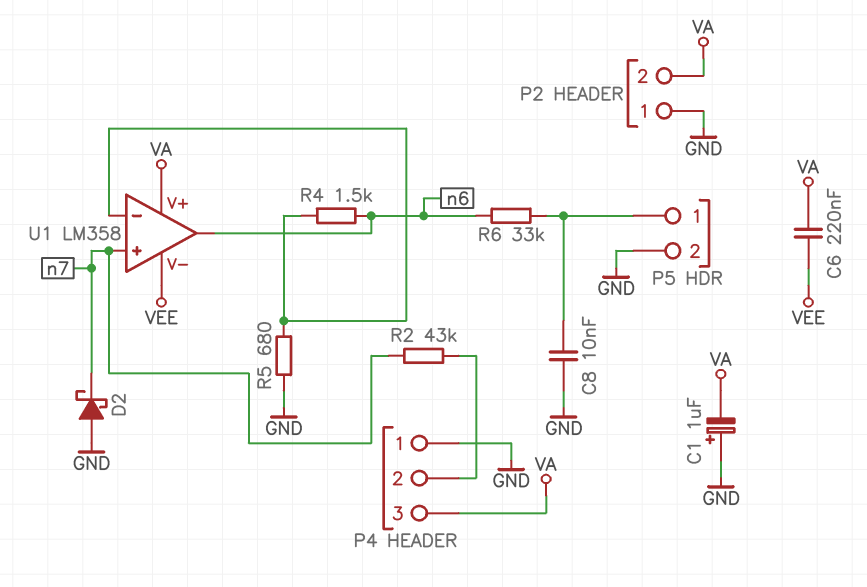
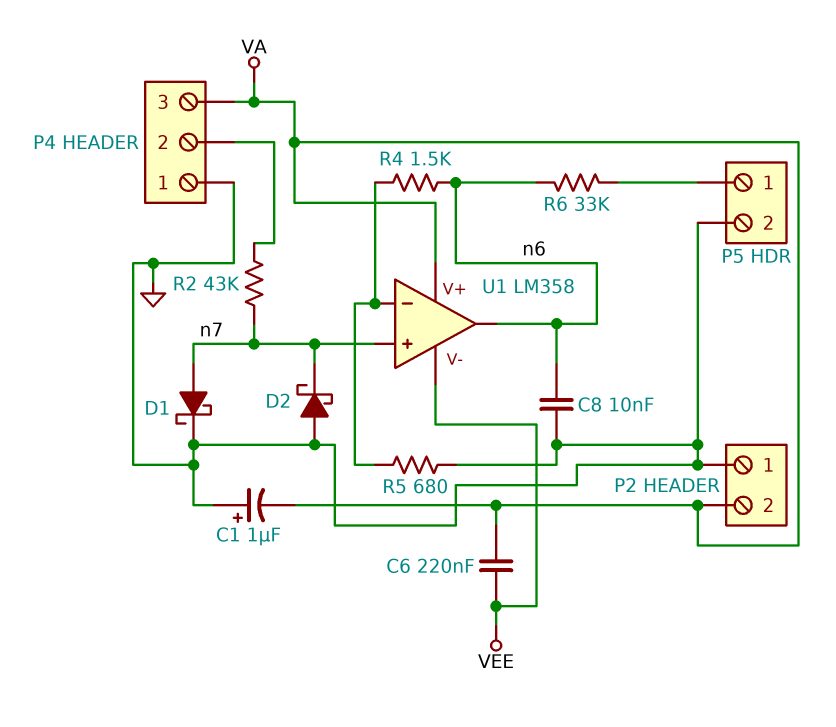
C8: 10nF (GND, P5/1) -> 10nF (GND, n6)
D1: none -> schottky (A n7, K GND)

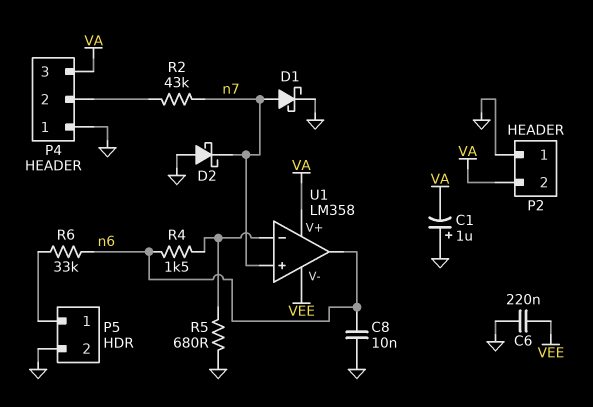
C6: 220nF (VA, VEE) -> 220nF (GND, VEE)

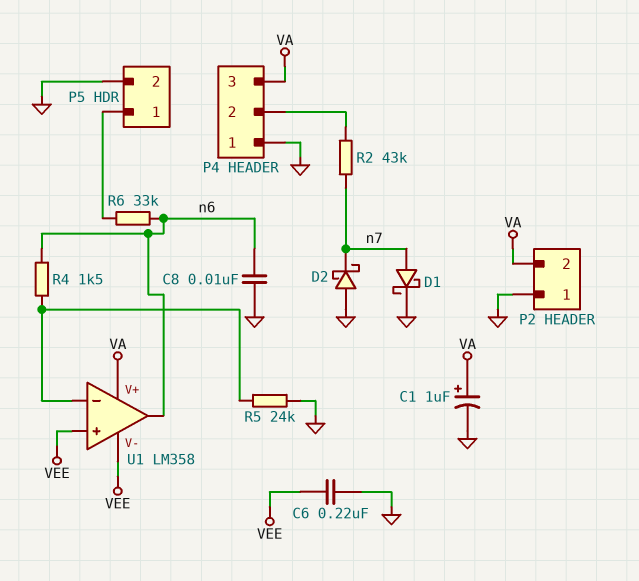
C1: 1uF (plus GND, minus VA) -> 1uF (plus VA, minus GND)
R5: 680 (GND, U1/in-) -> 24k (GND, U1/in-)
U1 pin in+: n7 -> VEE

